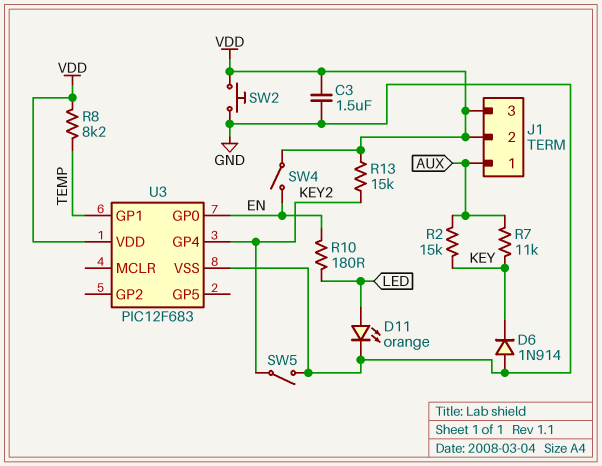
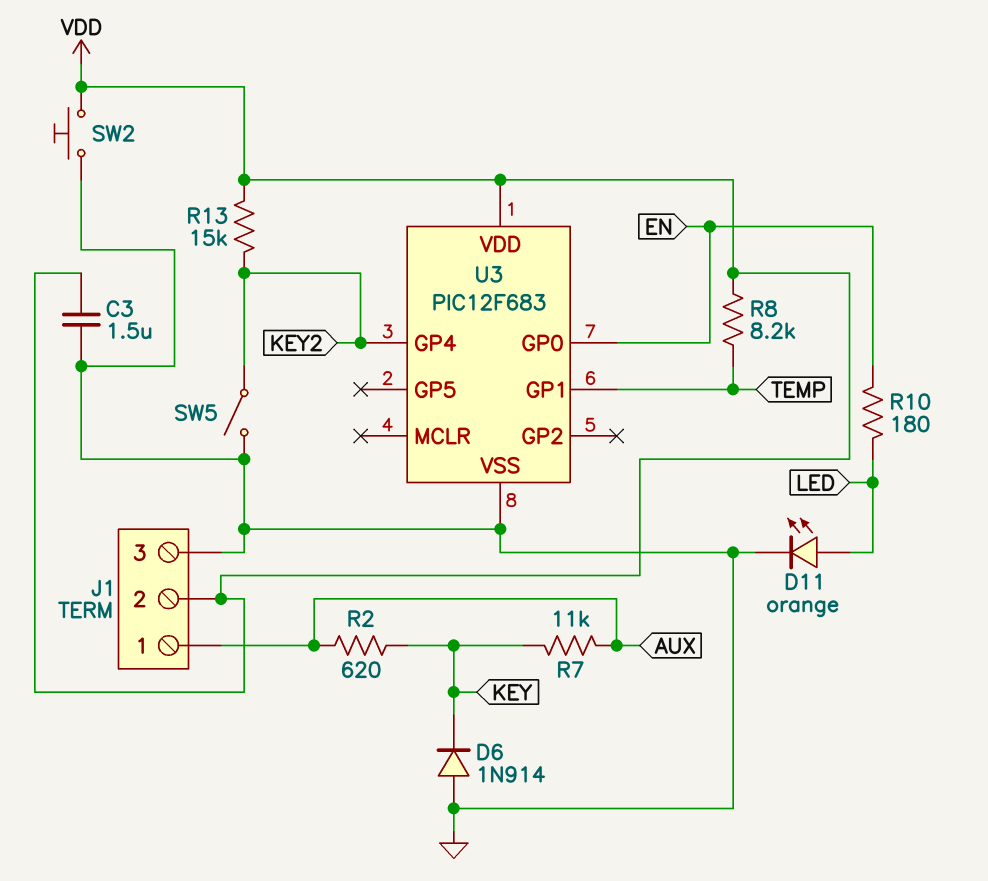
J1 pin 3: VDD -> GND
R2: 15k (AUX, KEY) -> 620 (AUX, KEY)
SW4: switch (EN, VDD) -> none

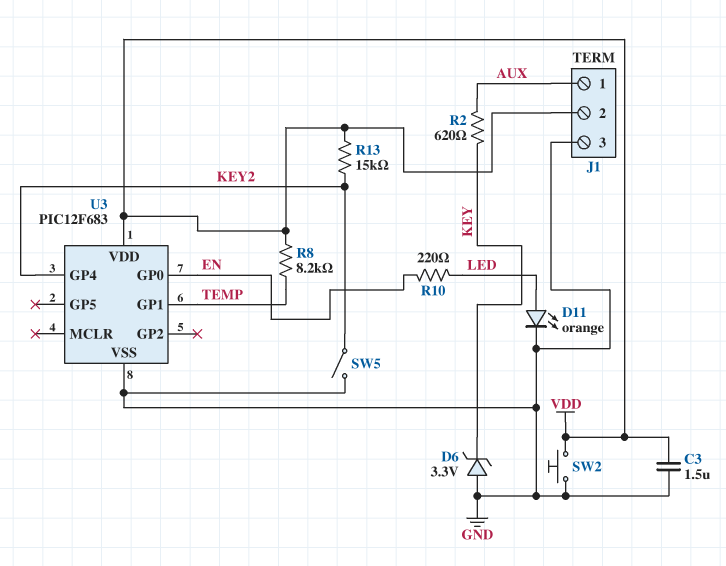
D6: diode 1N914 (A GND, K KEY) -> zener 3.3V (A GND, K KEY)
R7: 11k (AUX, KEY) -> none
R10: 180 (EN, LED) -> 220 (EN, LED)

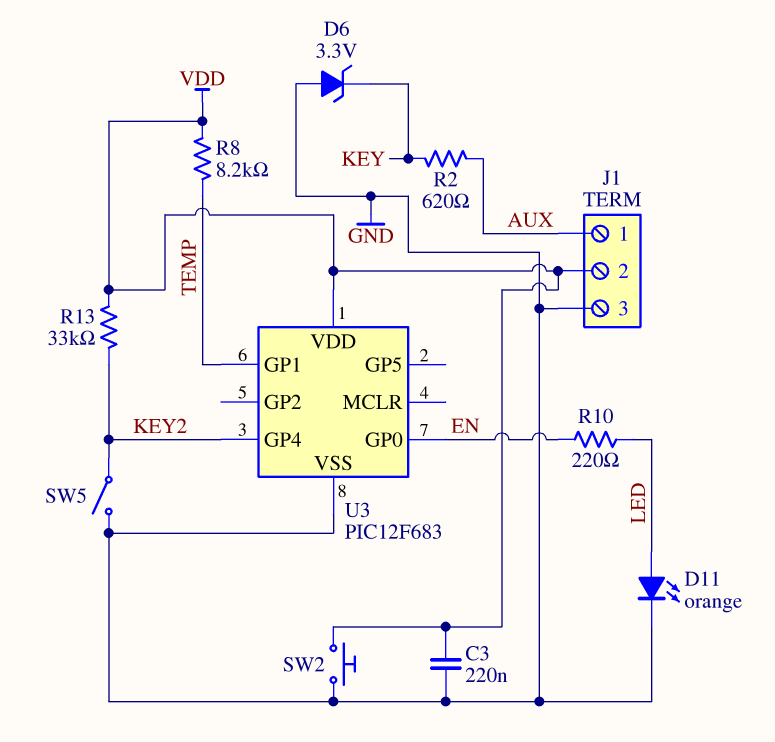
C3: 1.5uF (GND, VDD) -> 220nF (GND, VDD)
R13: 15k (KEY2, VDD) -> 33k (KEY2, VDD)

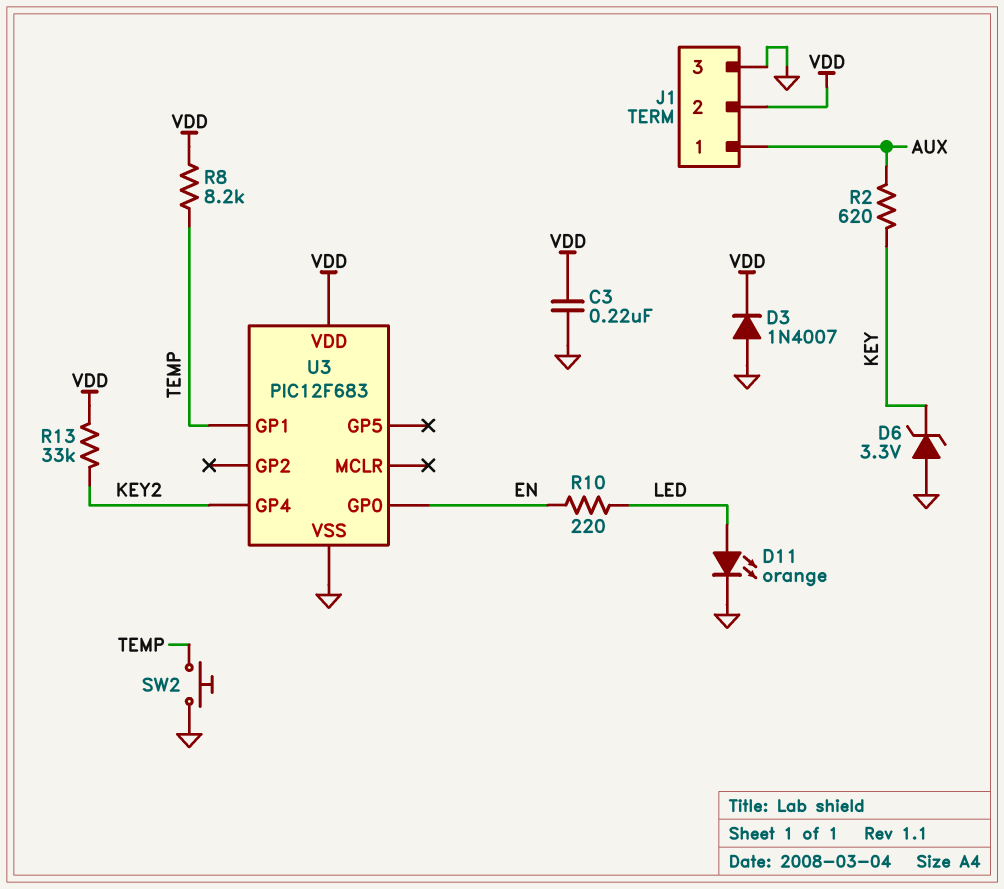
D3: none -> diode 1N4007 (A GND, K VDD)
SW2: button (GND, VDD) -> button (GND, TEMP)
SW5: switch (GND, KEY2) -> none

